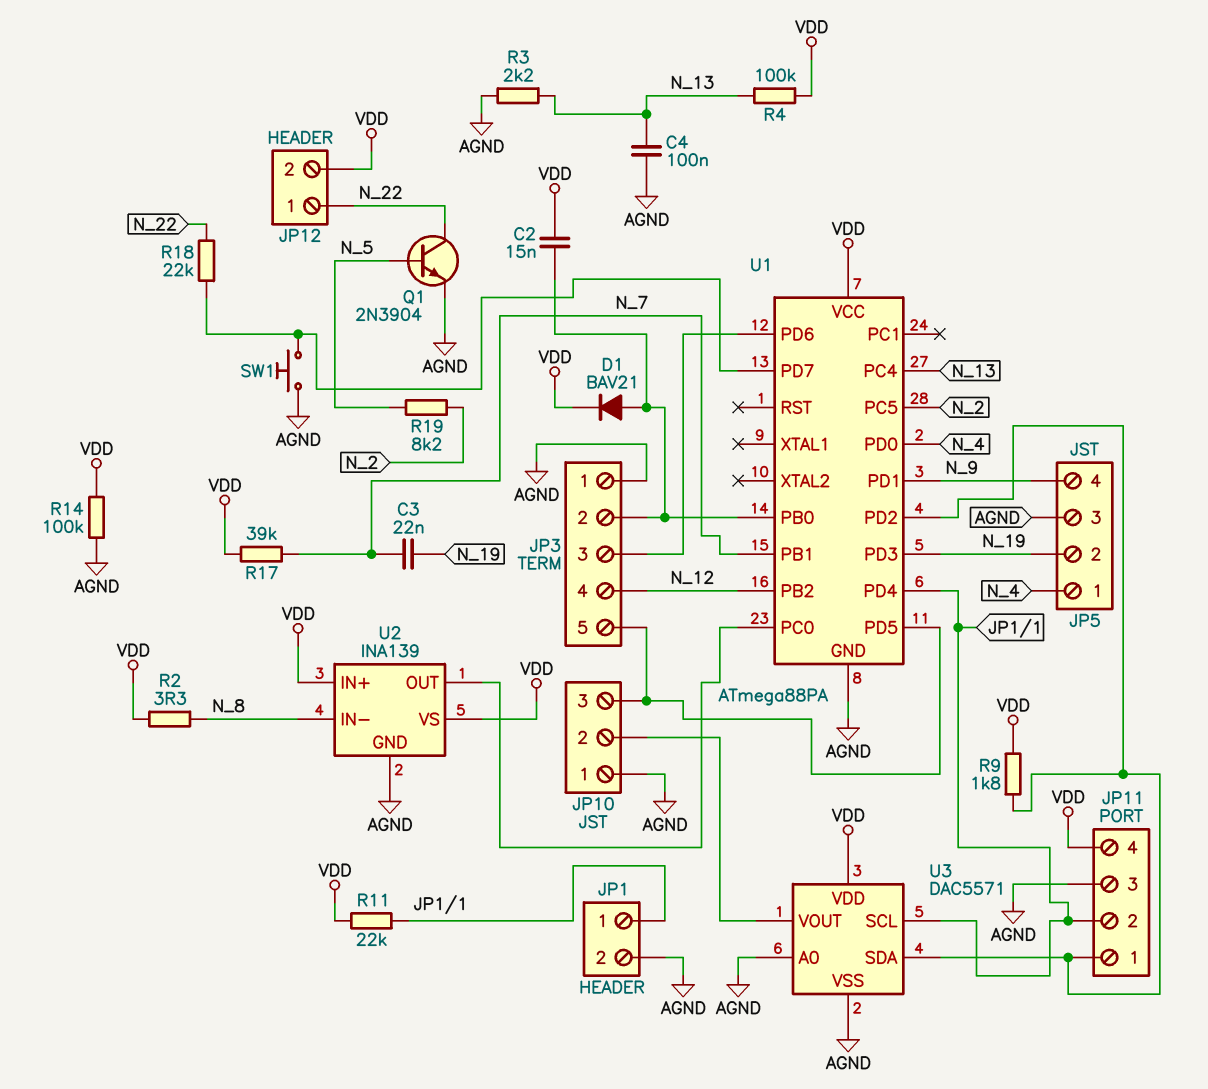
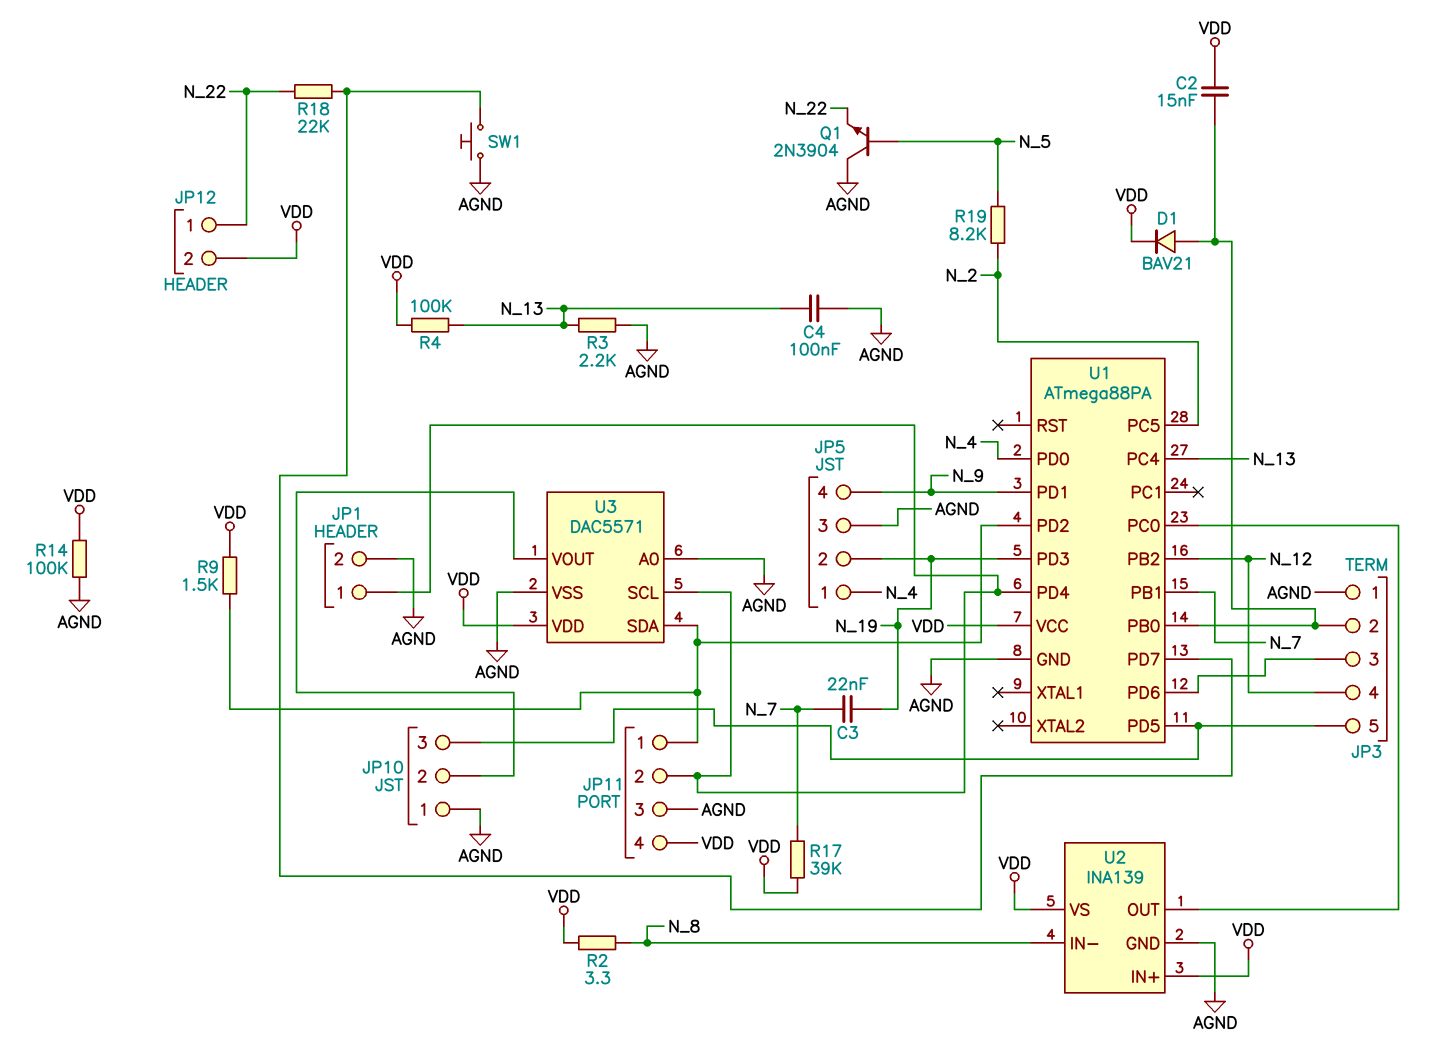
Q1: NPN 2N3904 (B N_5, C N_22, E AGND) -> NPN 2N3904 (B N_5, C AGND, E N_22)
R9: 1.8k (JP11/1, VDD) -> 1.5k (JP11/1, VDD)
R11: 22k (JP1/1, VDD) -> none

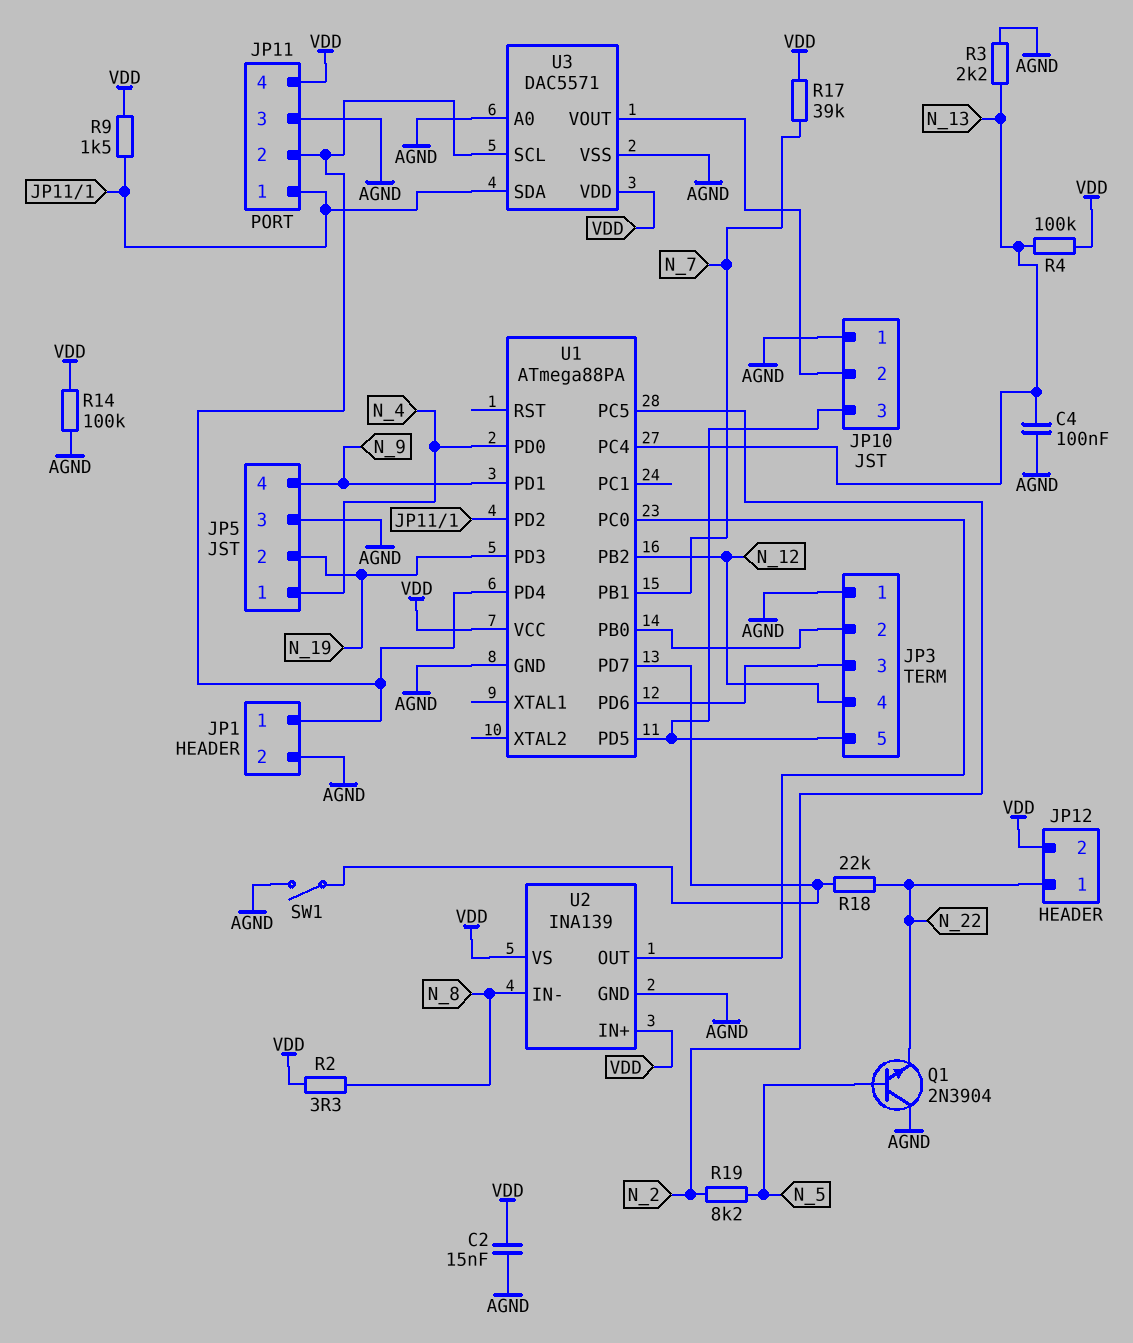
C2: 15nF (JP3/2, VDD) -> 15nF (AGND, VDD)
C3: 22nF (N_7, N_19) -> none
D1: diode BAV21 (A JP3/2, K VDD) -> none
SW1: button (AGND, U1/PD7) -> switch (AGND, U1/PD7)

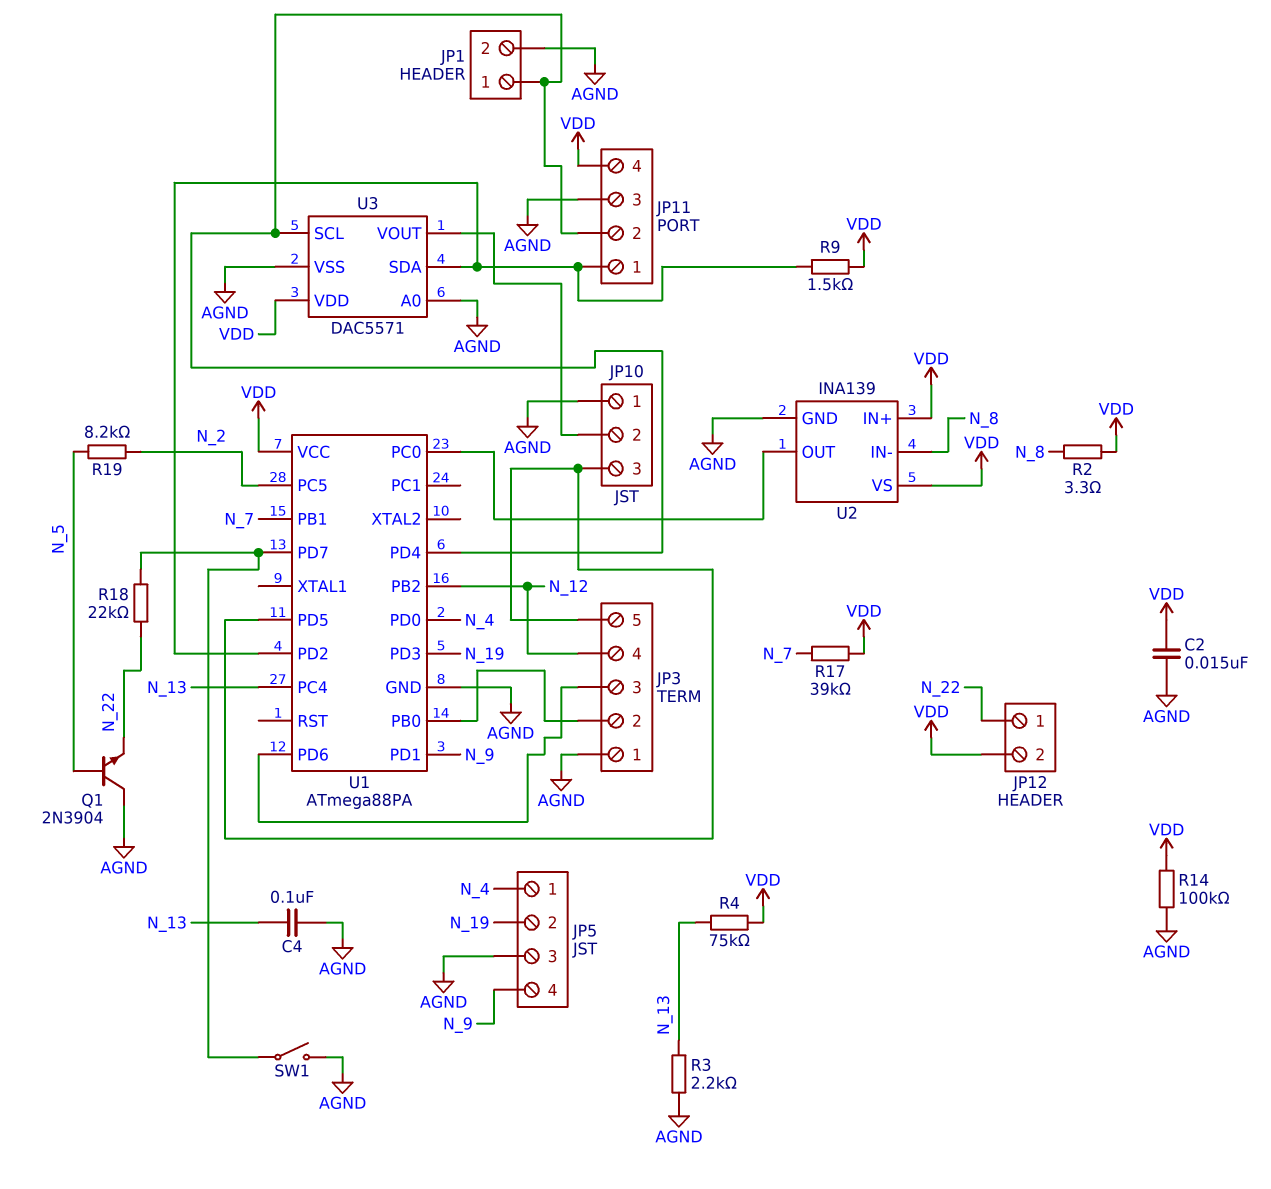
R4: 100k (N_13, VDD) -> 75k (N_13, VDD)

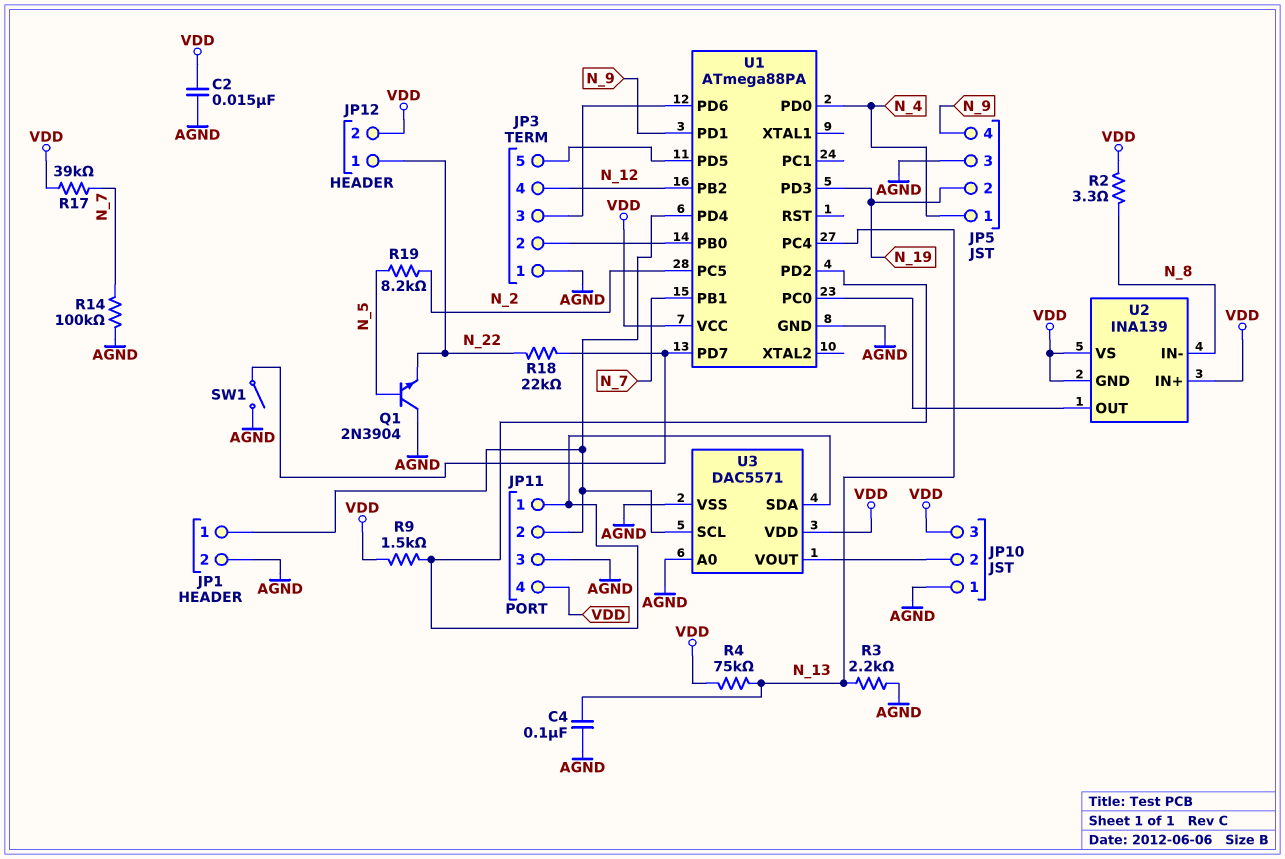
JP10 pin 3: JP3/5 -> VDD
R14: 100k (AGND, VDD) -> 100k (AGND, N_7)
U2 pin GND: AGND -> VDD

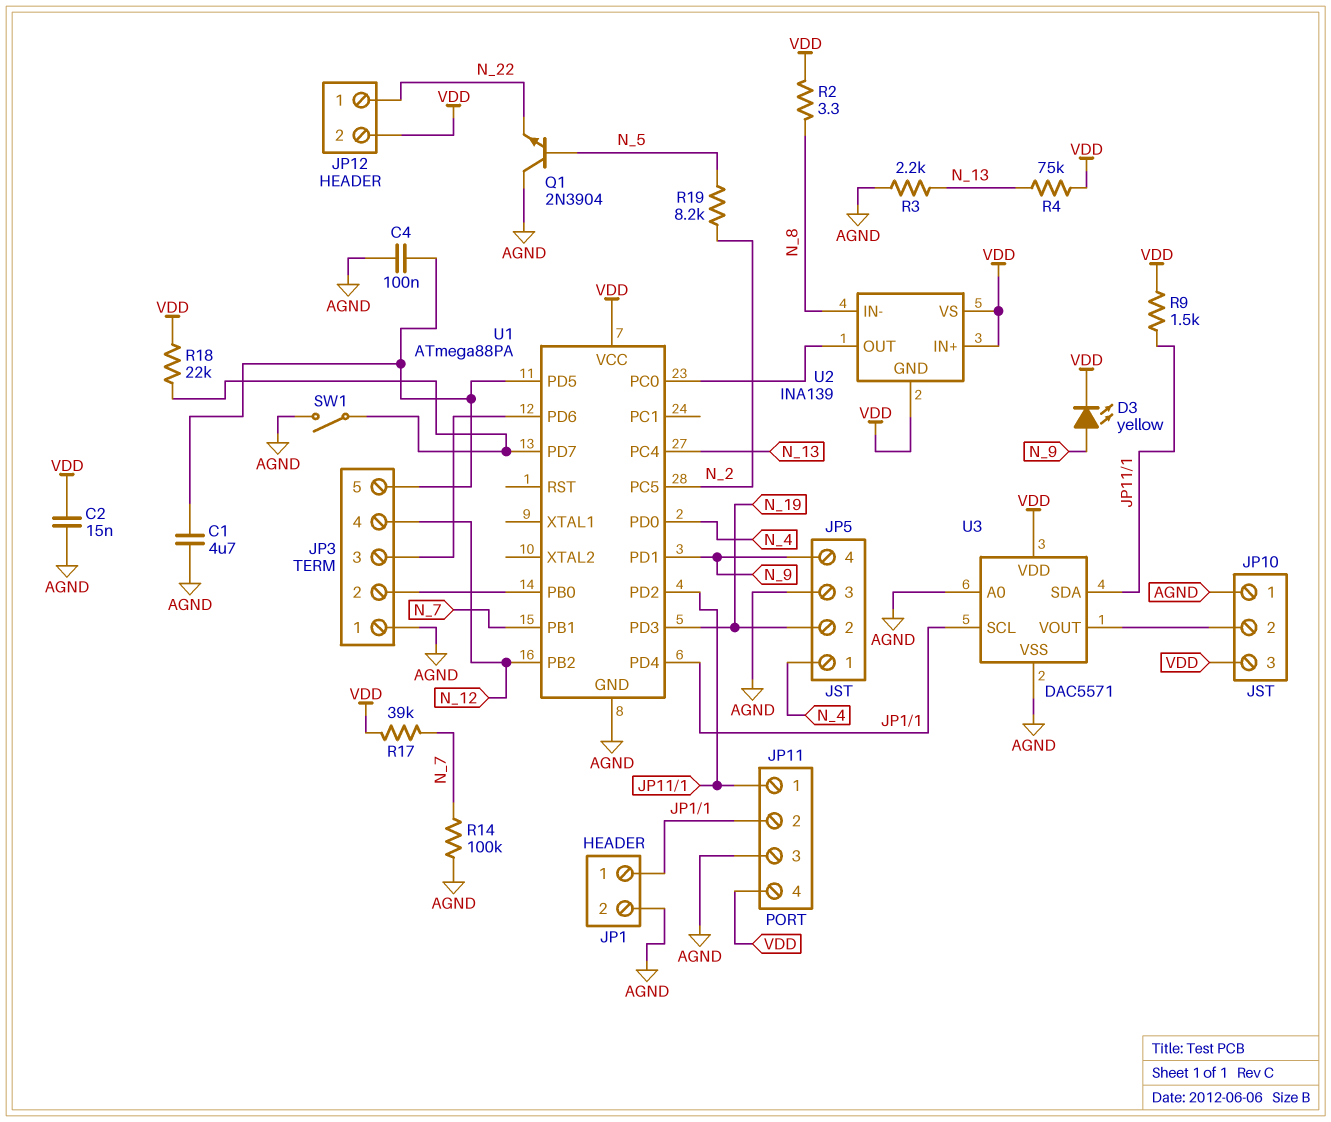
C1: none -> 4.7uF (AGND, JP3/5)
C4: 100nF (AGND, N_13) -> 100nF (AGND, JP3/5)
D3: none -> LED yellow (A N_9, K VDD)
R18: 22k (N_22, U1/PD7) -> 22k (U1/PD7, VDD)

